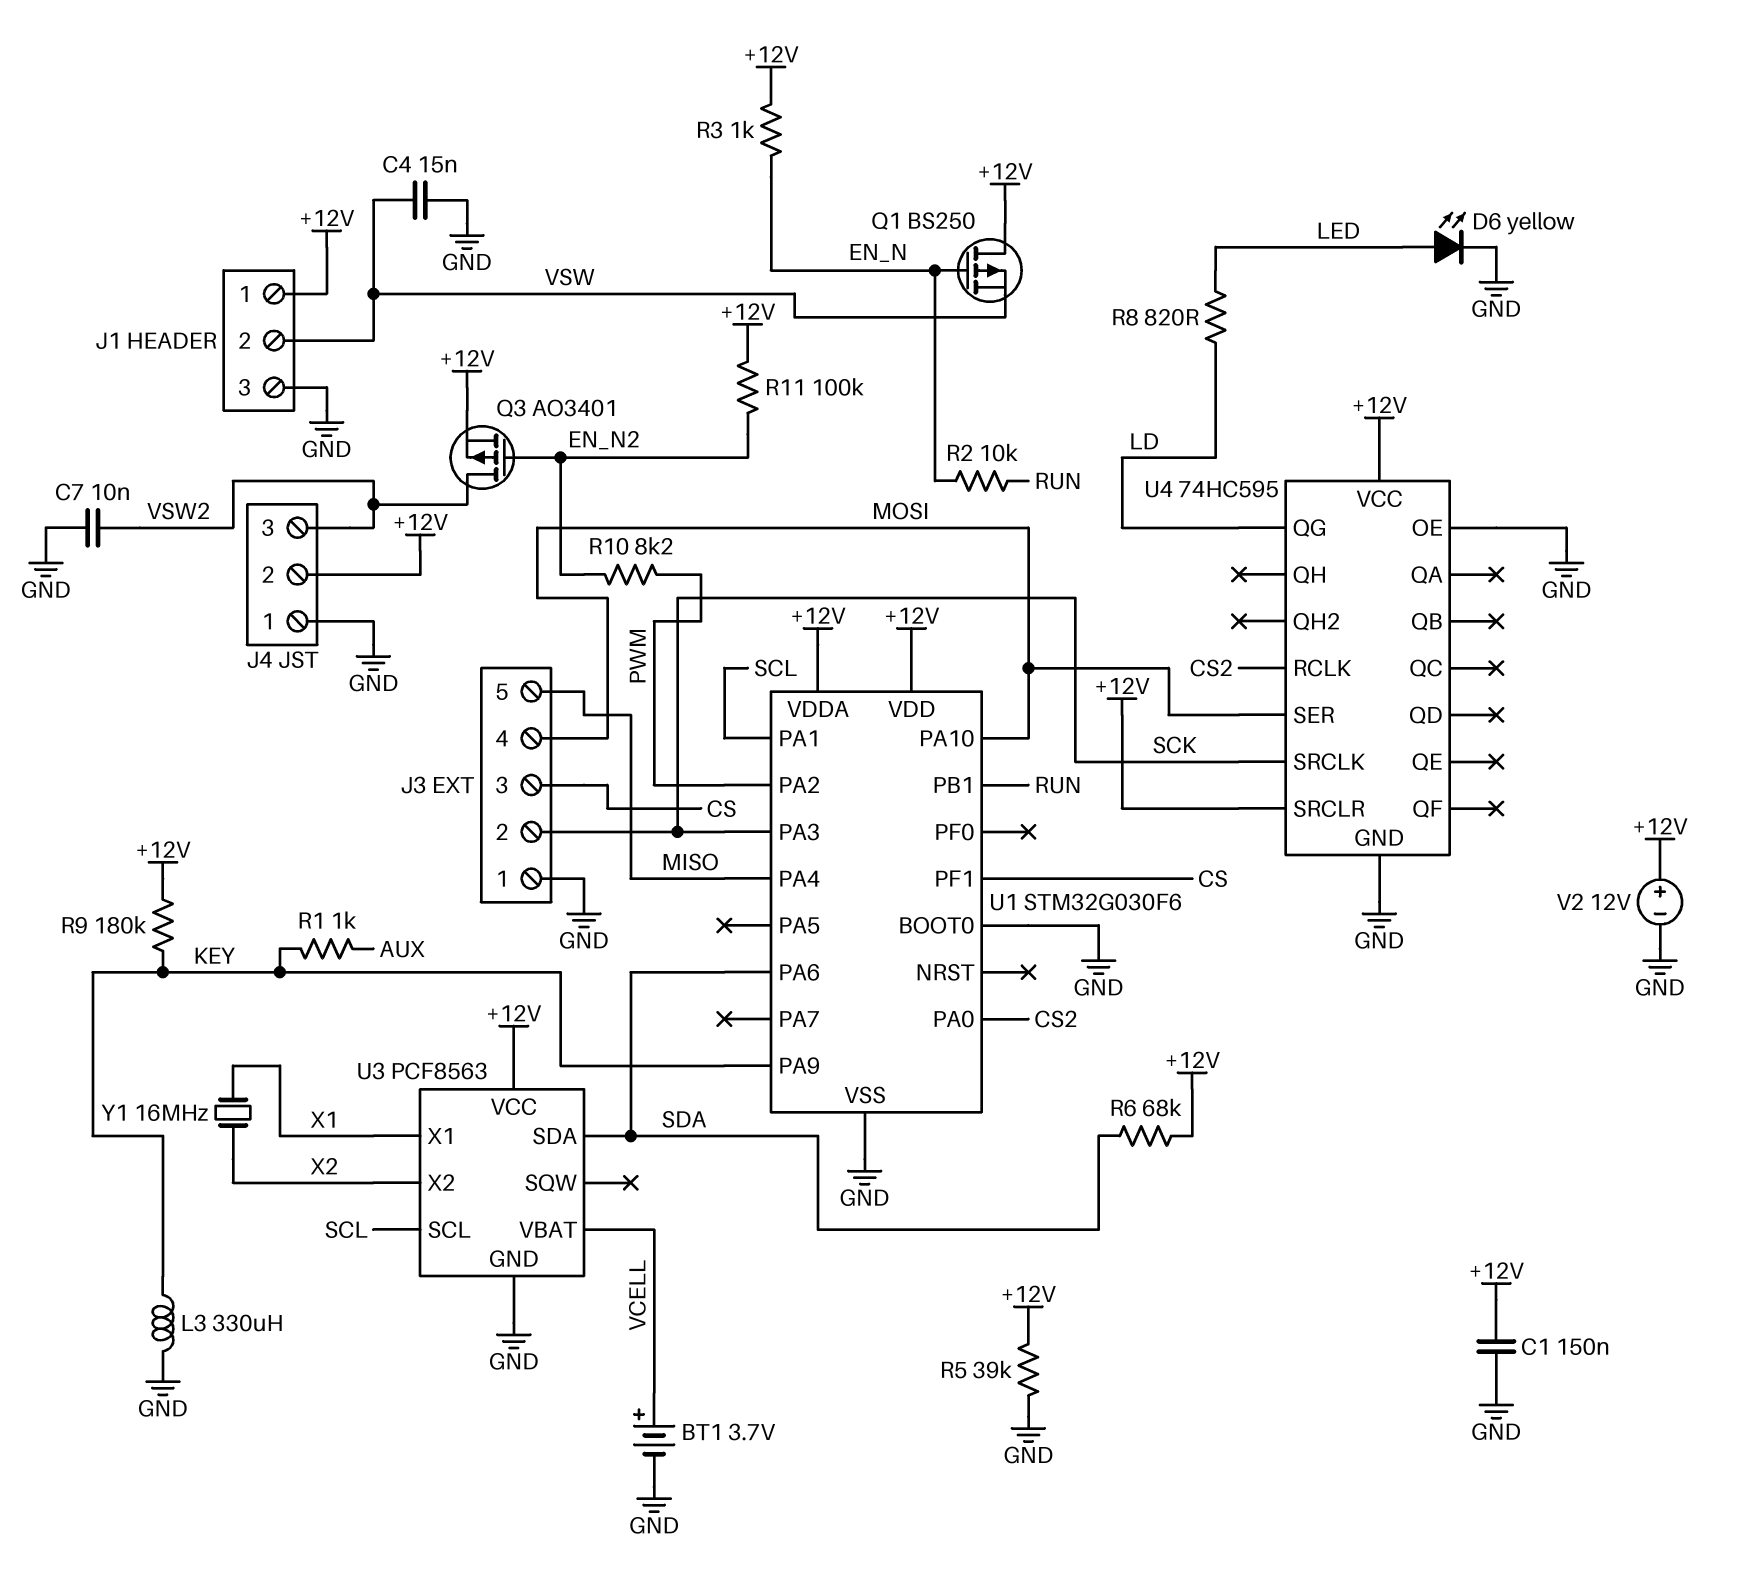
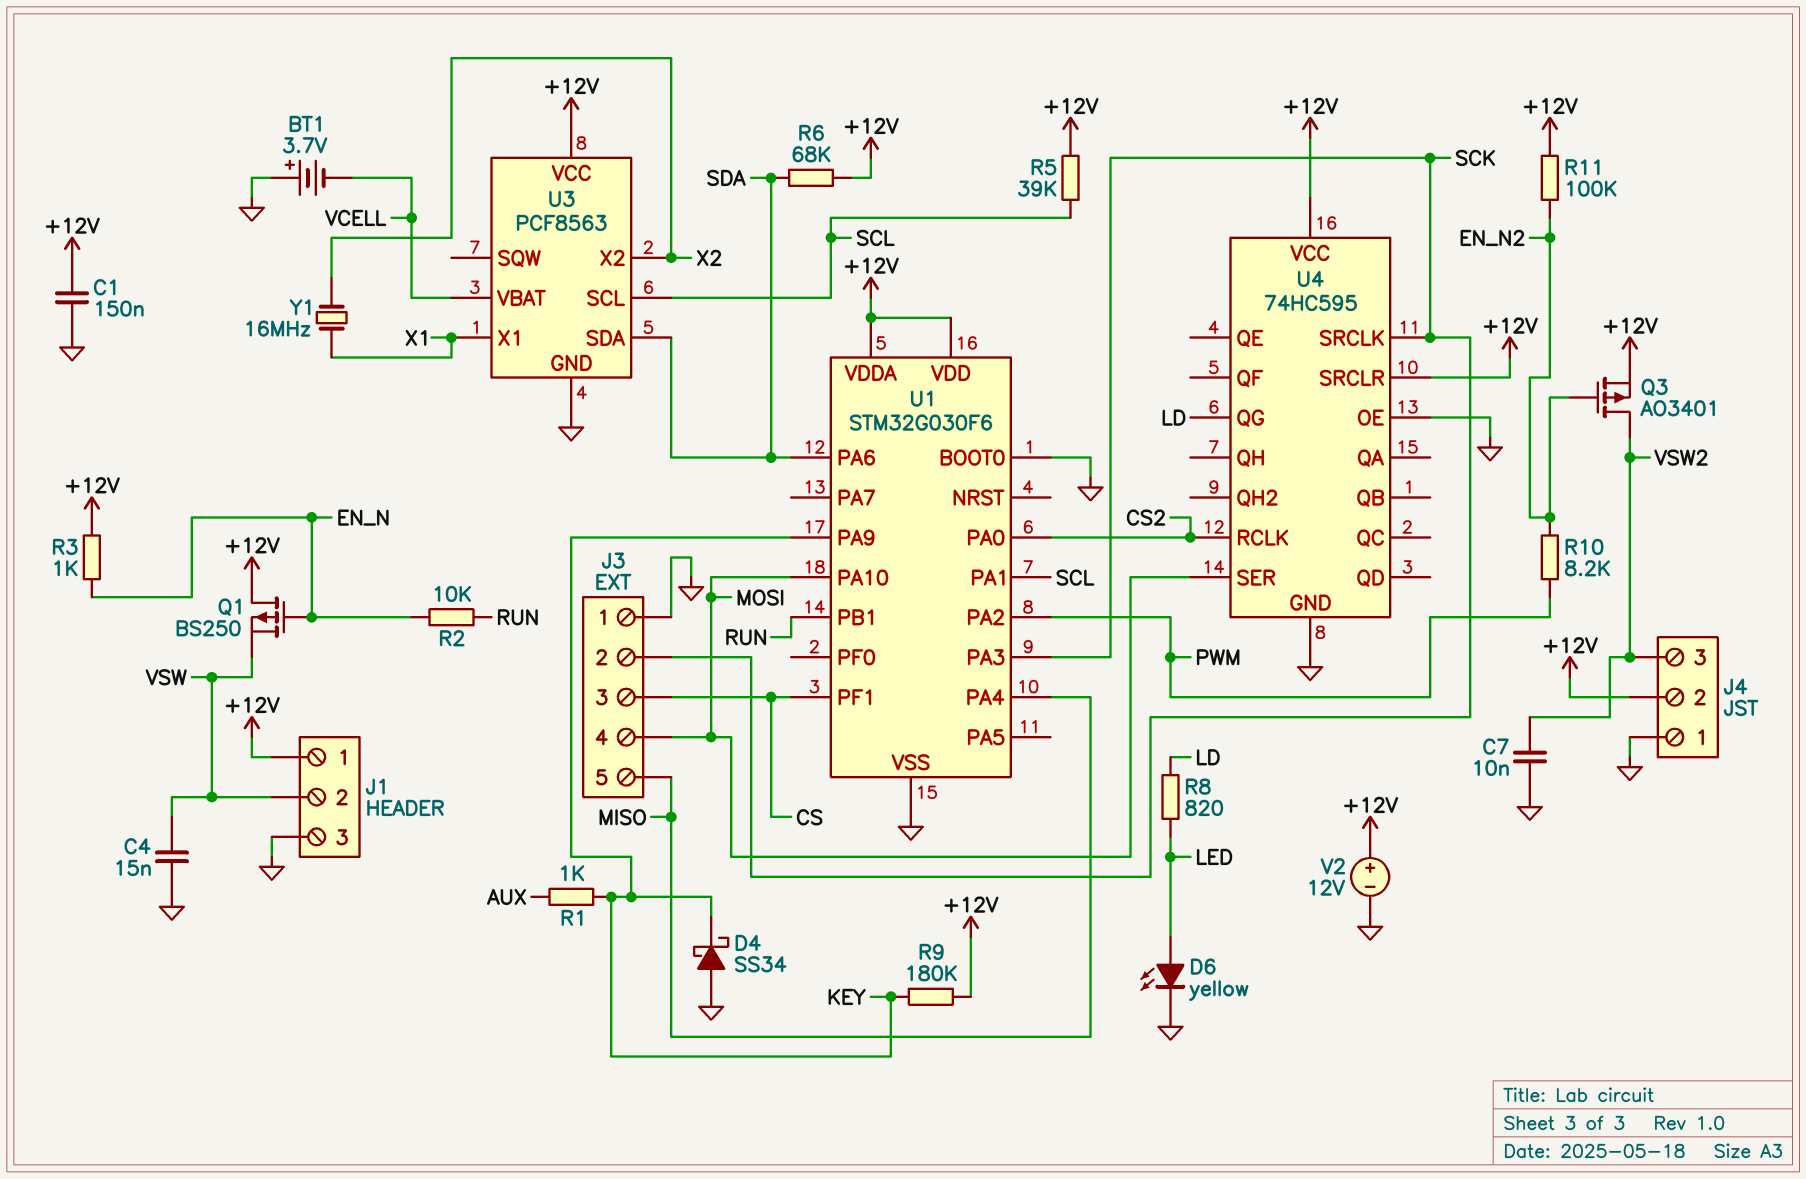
BT1: 3.7V (plus VCELL, minus GND) -> 3.7V (plus GND, minus VCELL)
D4: none -> schottky SS34 (A GND, K KEY)
L3: 330uH (GND, KEY) -> none
R5: 39k (+12V, GND) -> 39k (+12V, SCL)

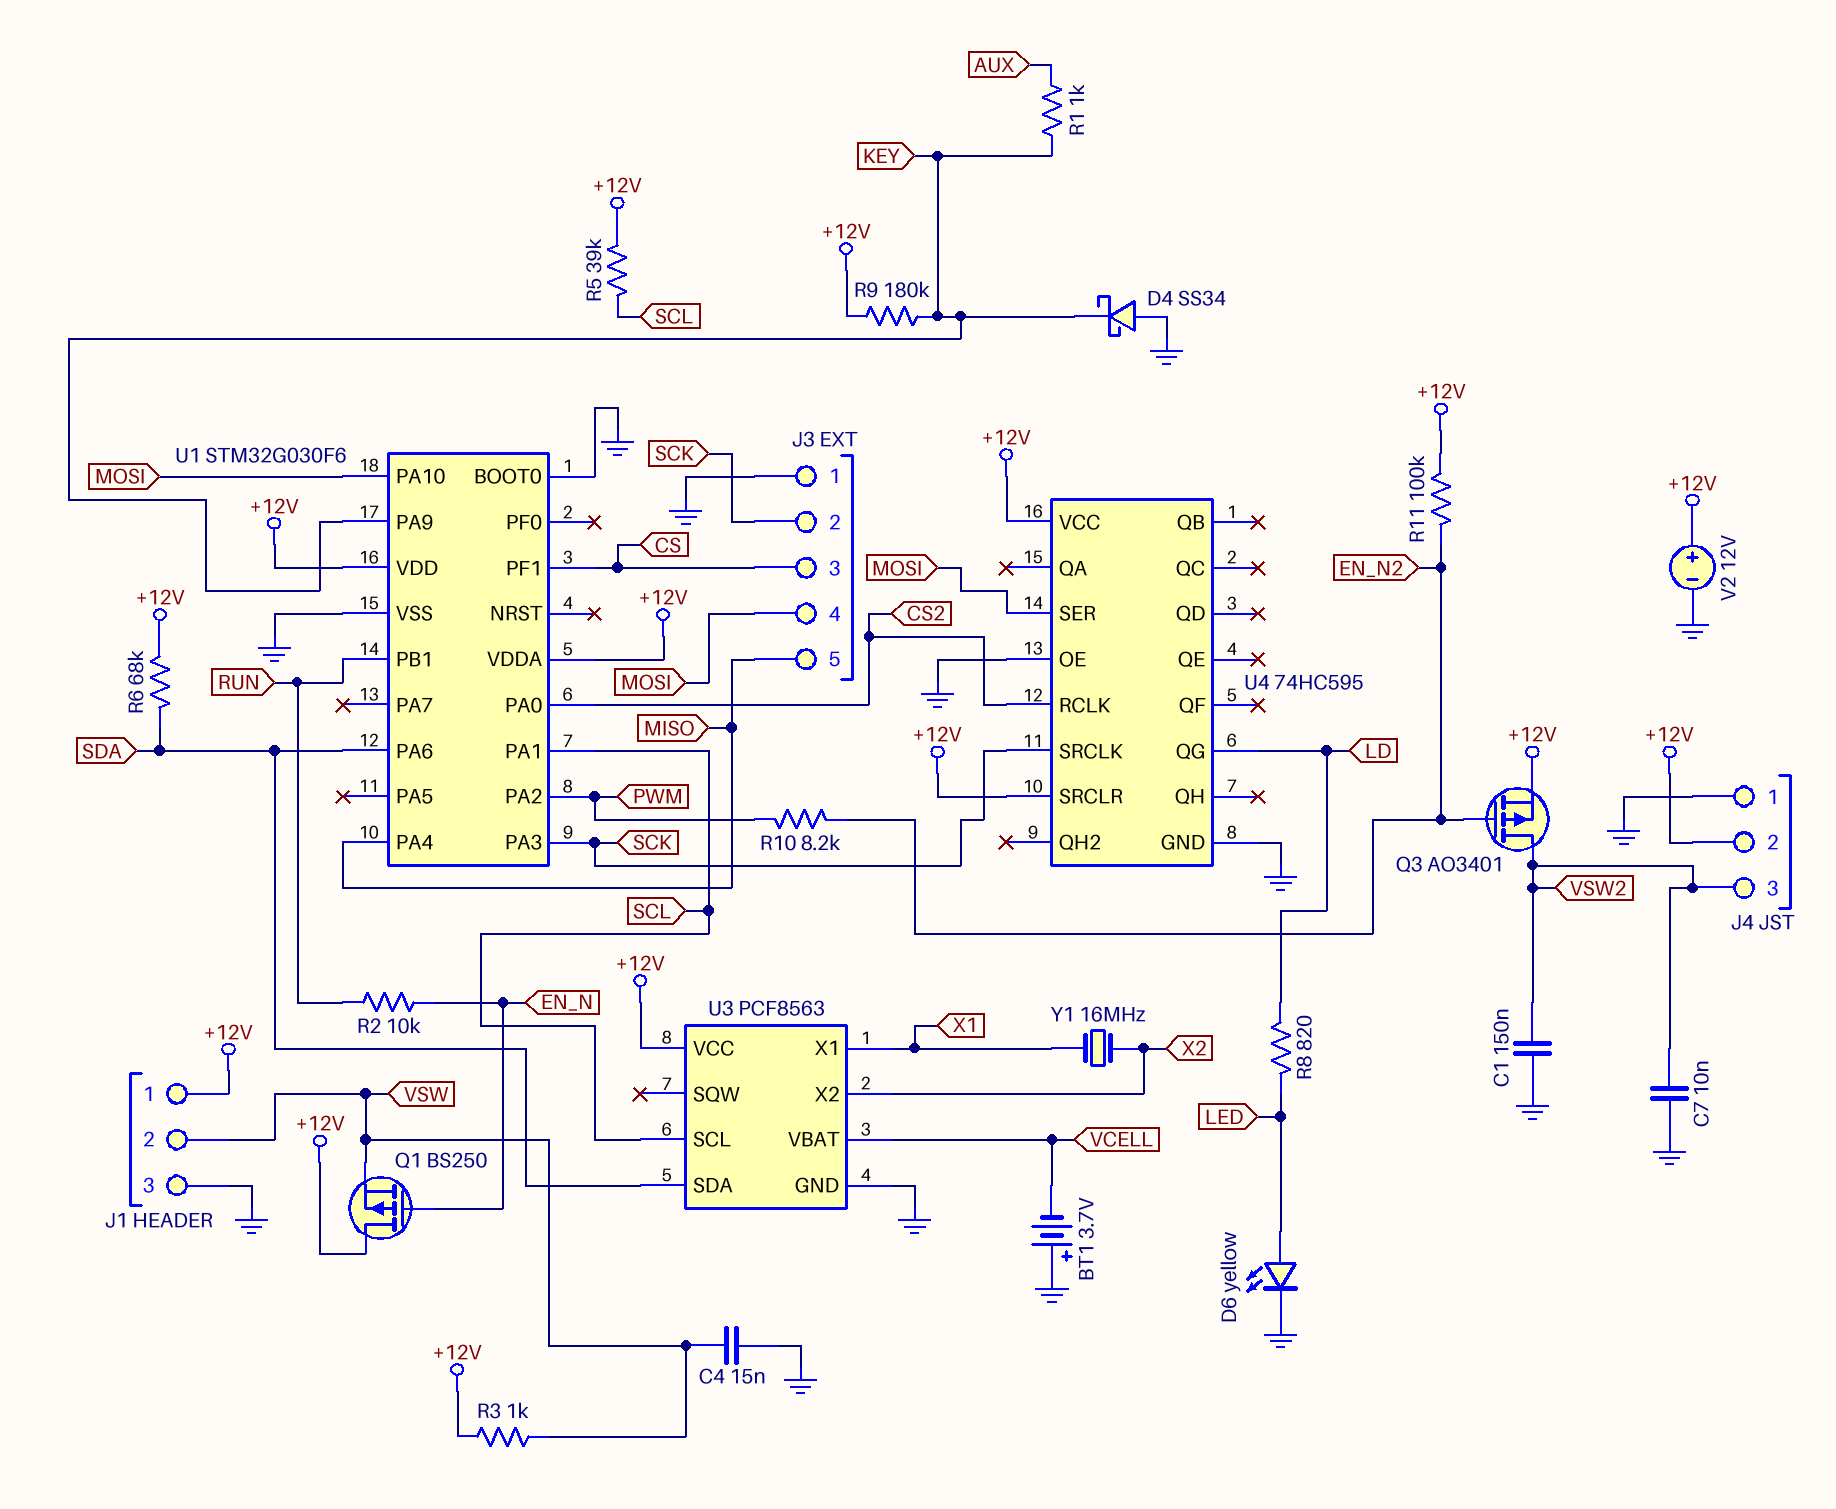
C1: 150nF (+12V, GND) -> 150nF (GND, VSW2)
R3: 1k (+12V, EN_N) -> 1k (+12V, VSW)

